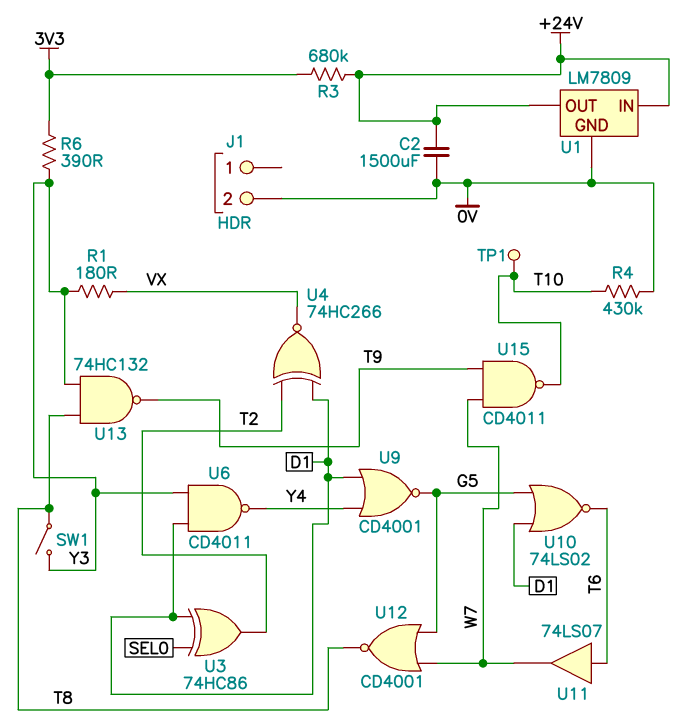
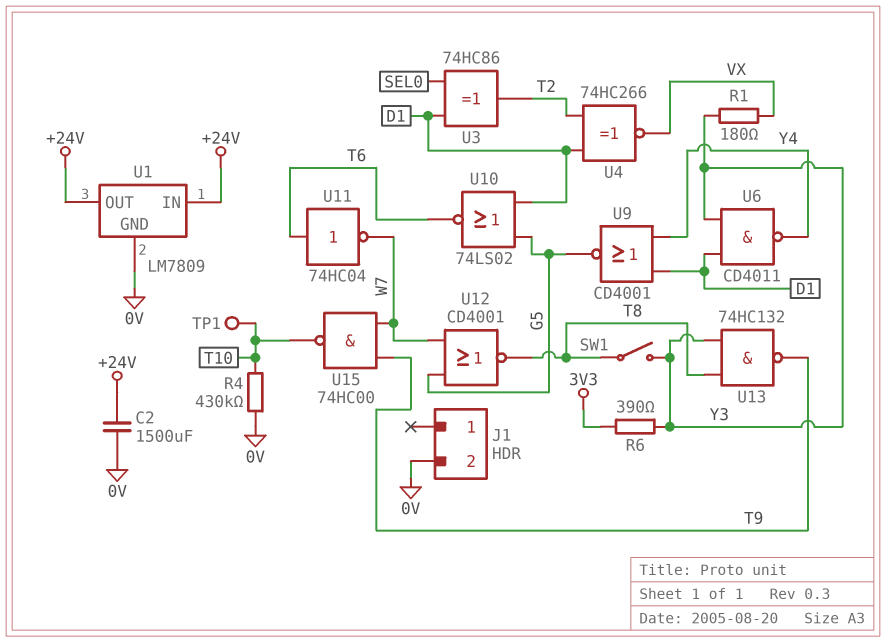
R3: 680k (+24V, 3V3) -> none
U11: buffer 74LS07 (in T6, out W7) -> NOT 74HC04 (in T6, out W7)
U15: NAND CD4011 (in T9, in W7, out T10) -> NAND 74HC00 (in T9, in W7, out T10)

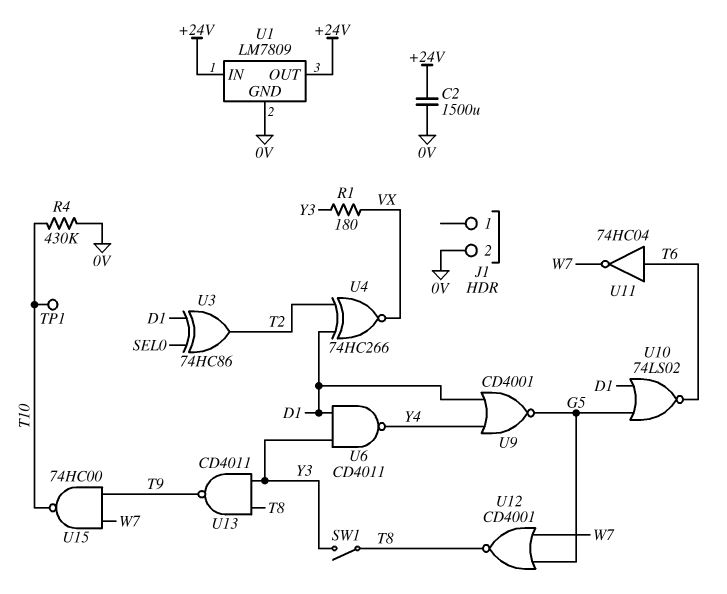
R6: 390 (3V3, Y3) -> none
U13: NAND 74HC132 (in T8, in Y3, out T9) -> NAND CD4011 (in T8, in Y3, out T9)

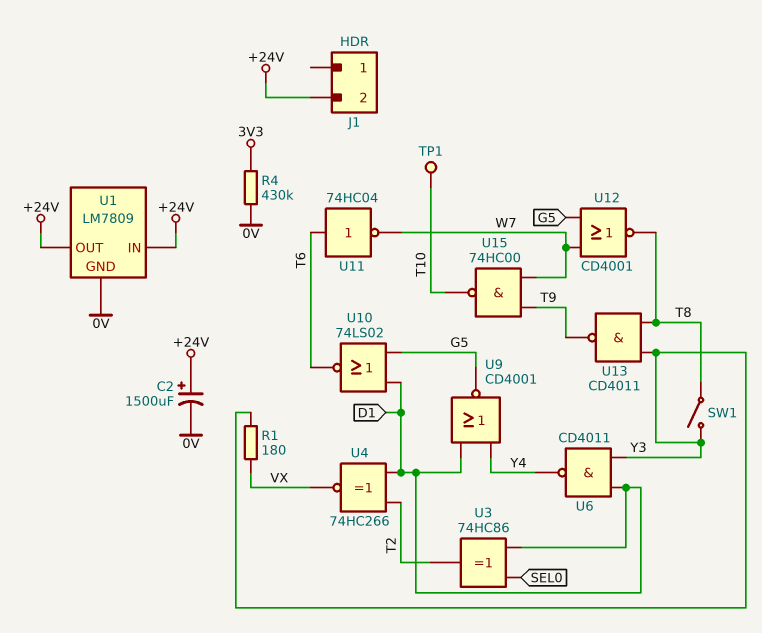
C2: 1500uF (+24V, 0V) -> 1500uF (plus +24V, minus 0V)
J1 pin 2: 0V -> +24V
R4: 430k (0V, T10) -> 430k (0V, 3V3)

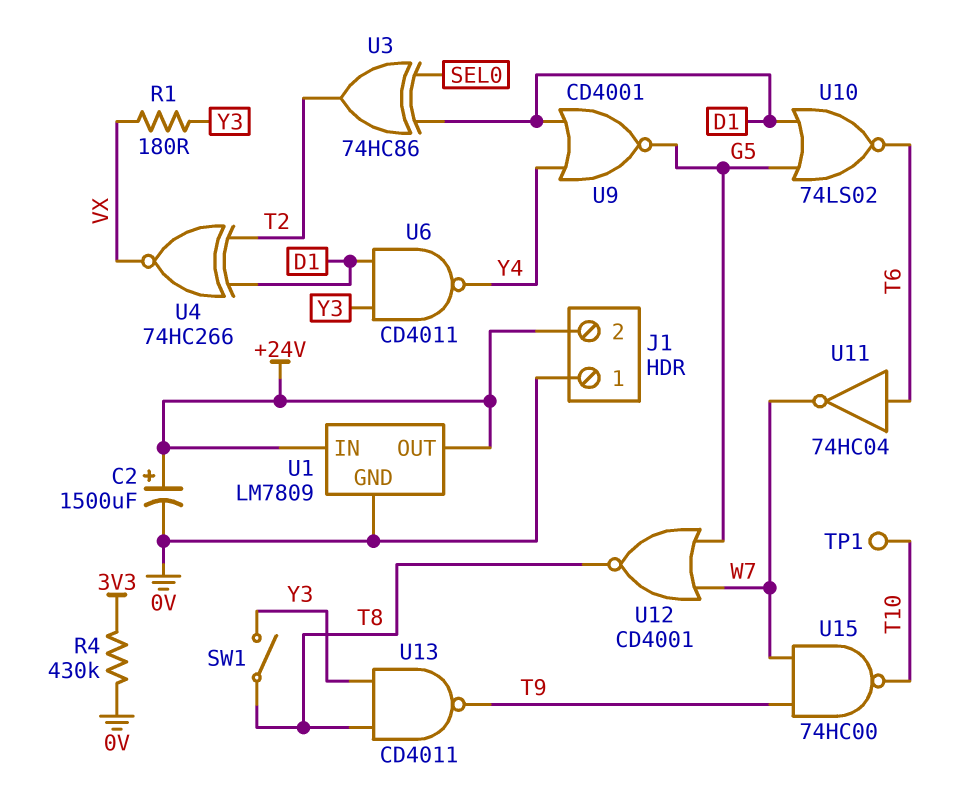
J1 pin 1: none -> 0V

